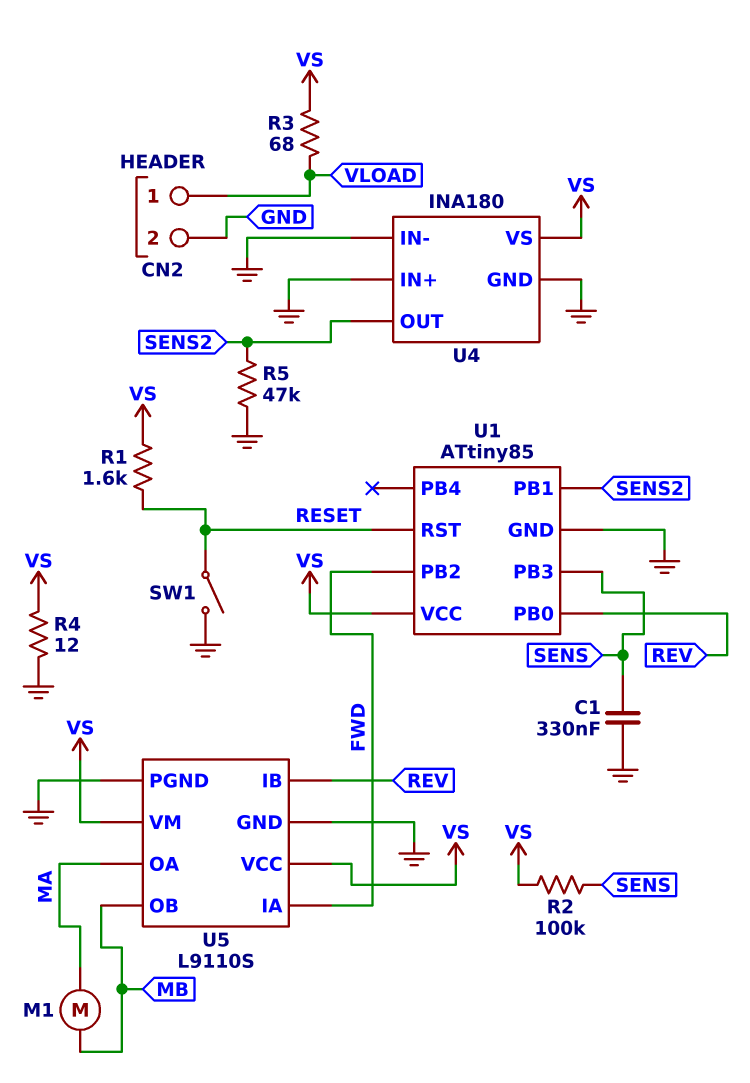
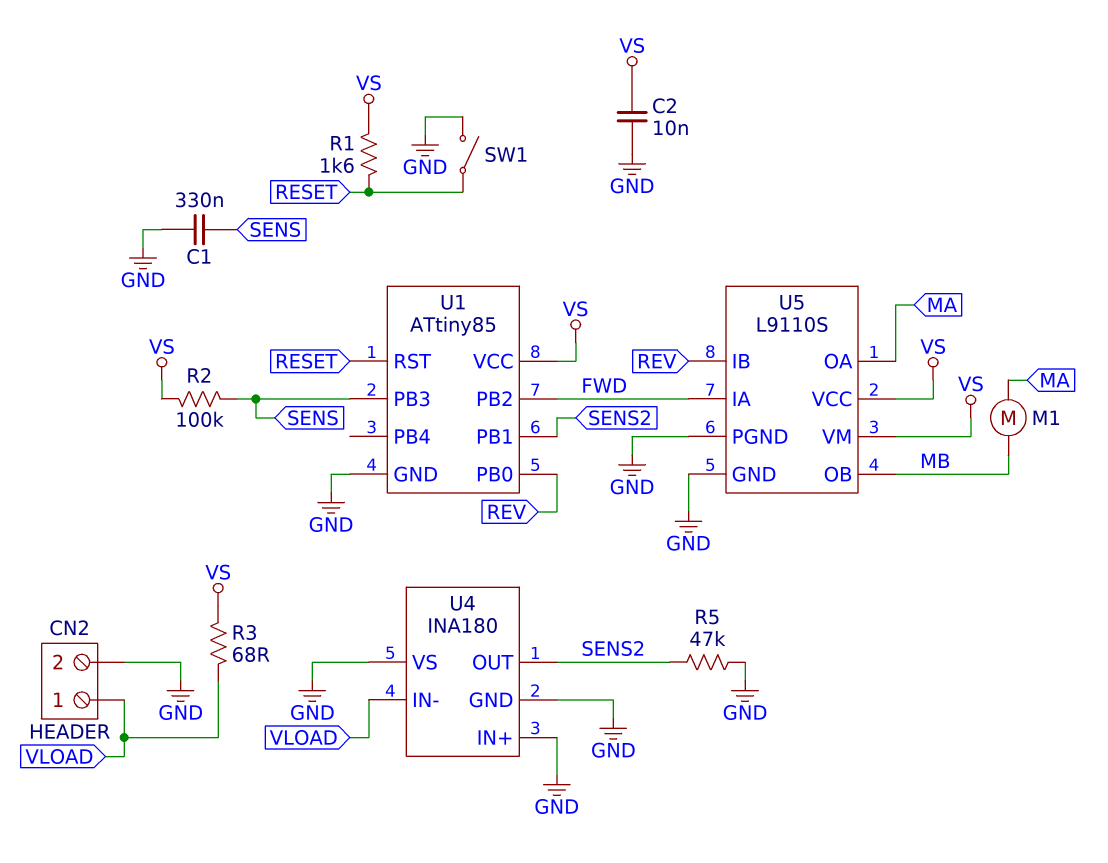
C2: none -> 10nF (GND, VS)
R4: 12 (GND, VS) -> none
U4 pin IN-: GND -> VLOAD
U4 pin VS: VS -> GND

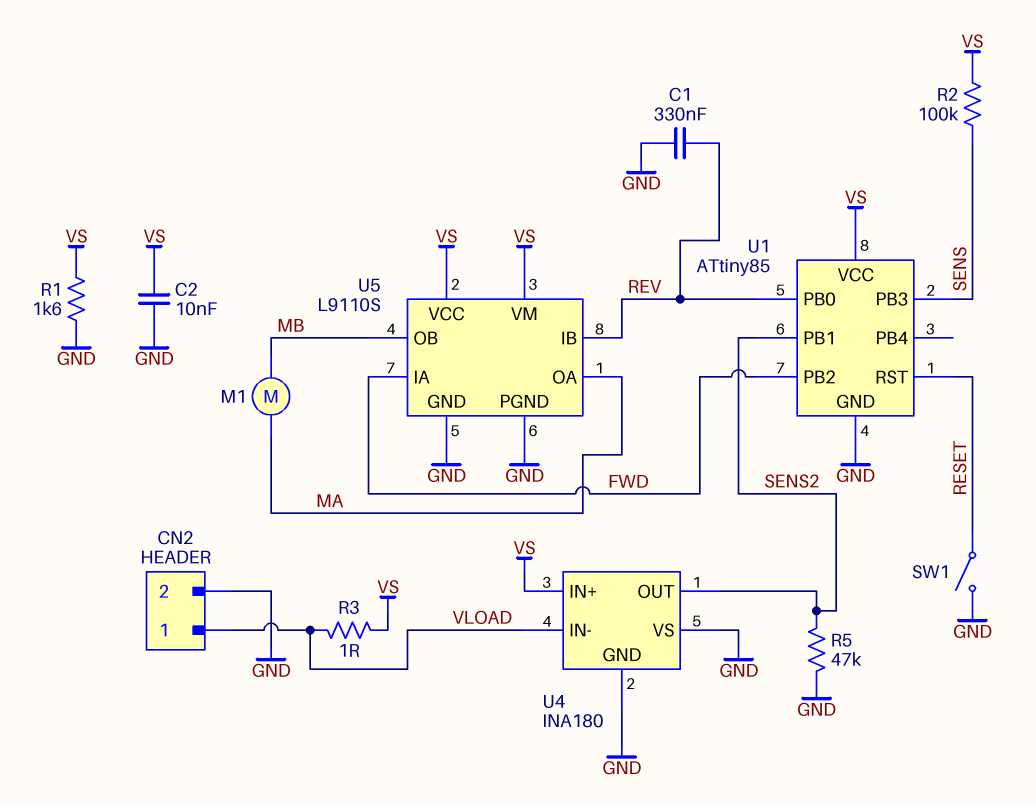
C1: 330nF (GND, SENS) -> 330nF (GND, REV)
R1: 1.6k (RESET, VS) -> 1.6k (GND, VS)
R3: 68 (VLOAD, VS) -> 1 (VLOAD, VS)
U4 pin IN+: GND -> VS

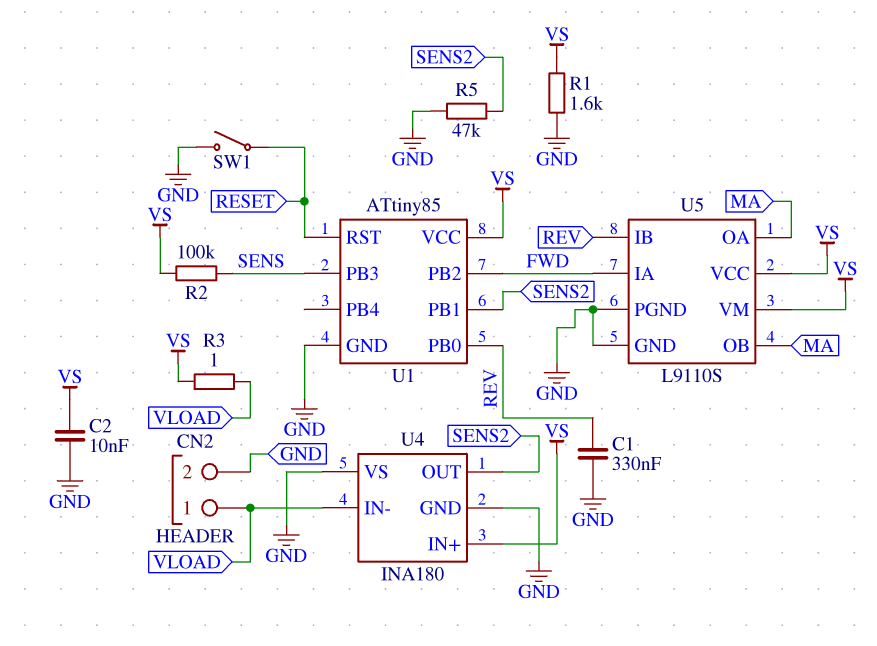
M1: motor (MA, MB) -> none
U5 pin OB: MB -> MA

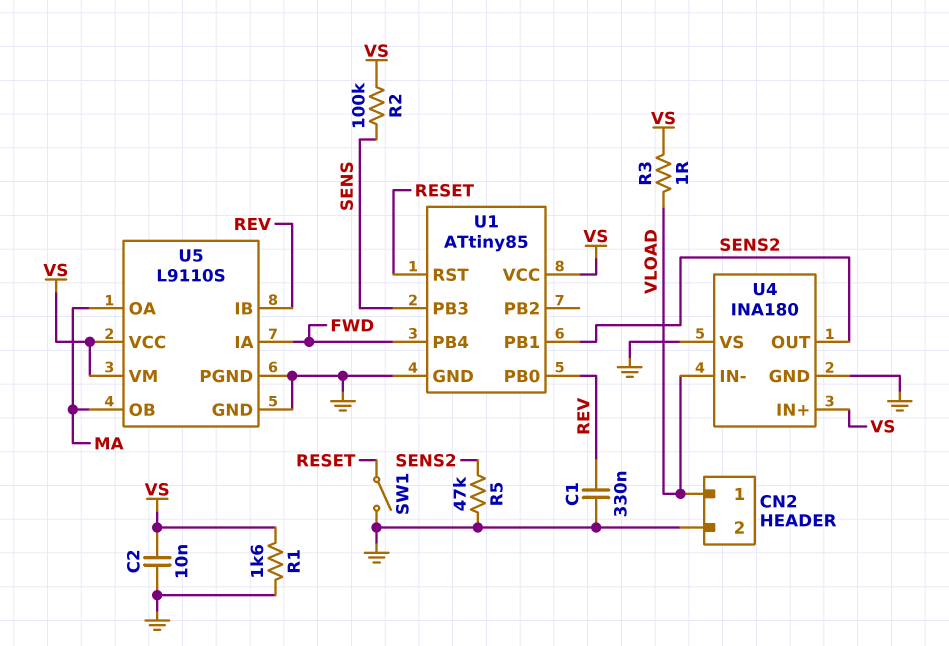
U1 pin PB2: FWD -> none
U1 pin PB4: none -> FWD

